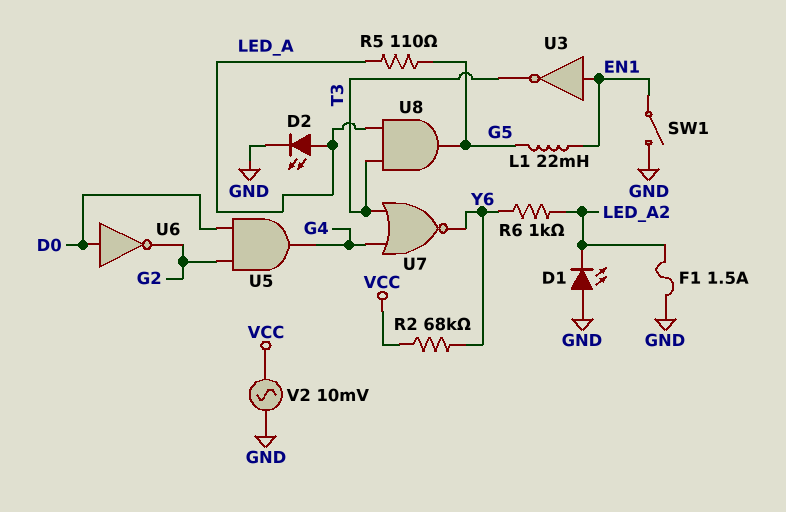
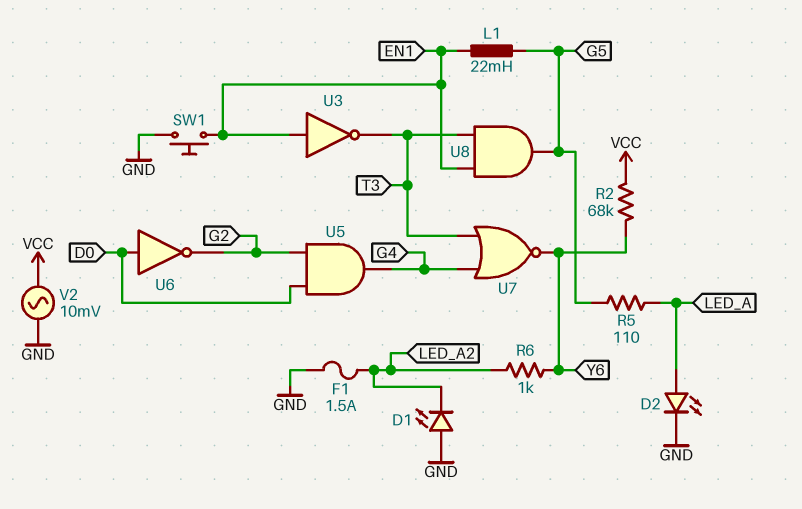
SW1: switch (EN1, GND) -> button (EN1, GND)
U8: AND (in LED_A, in T3, out G5) -> AND (in EN1, in T3, out G5)

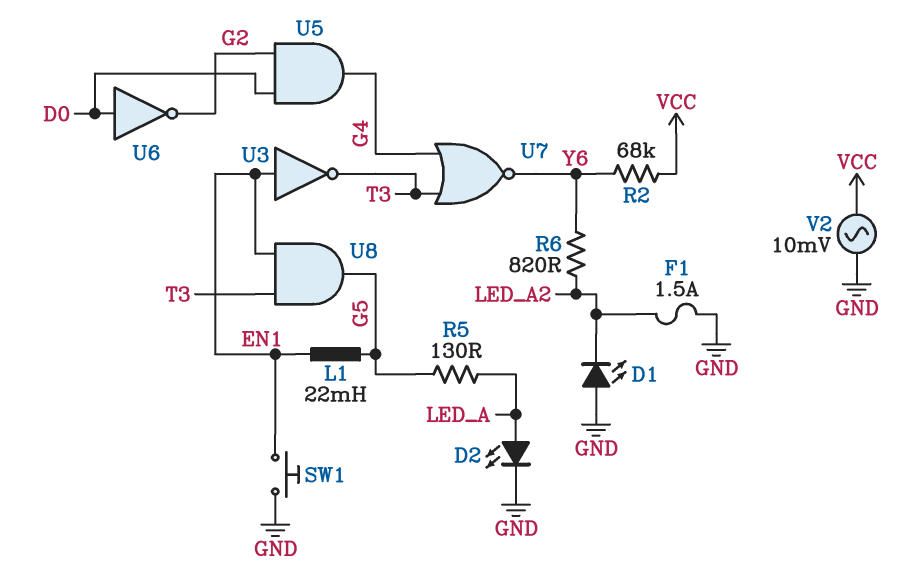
R5: 110 (G5, LED_A) -> 130 (G5, LED_A)
R6: 1k (LED_A2, Y6) -> 820 (LED_A2, Y6)

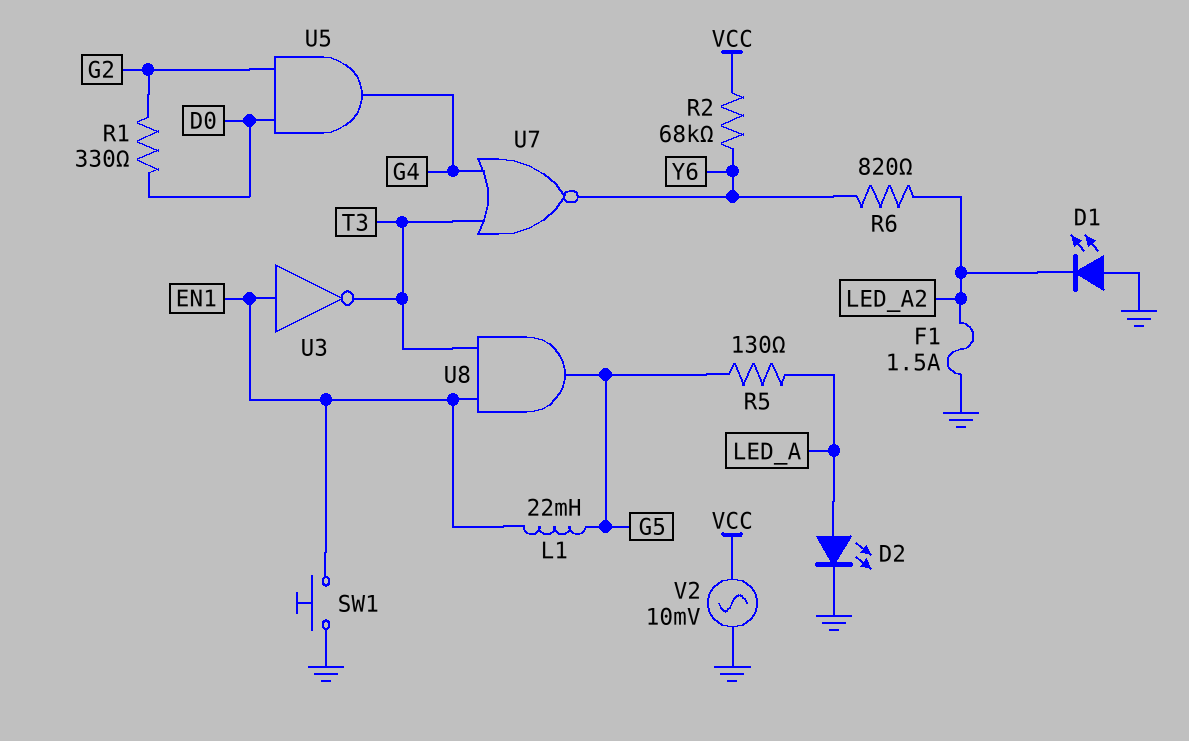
R1: none -> 330 (D0, G2)
U6: NOT (in D0, out G2) -> none

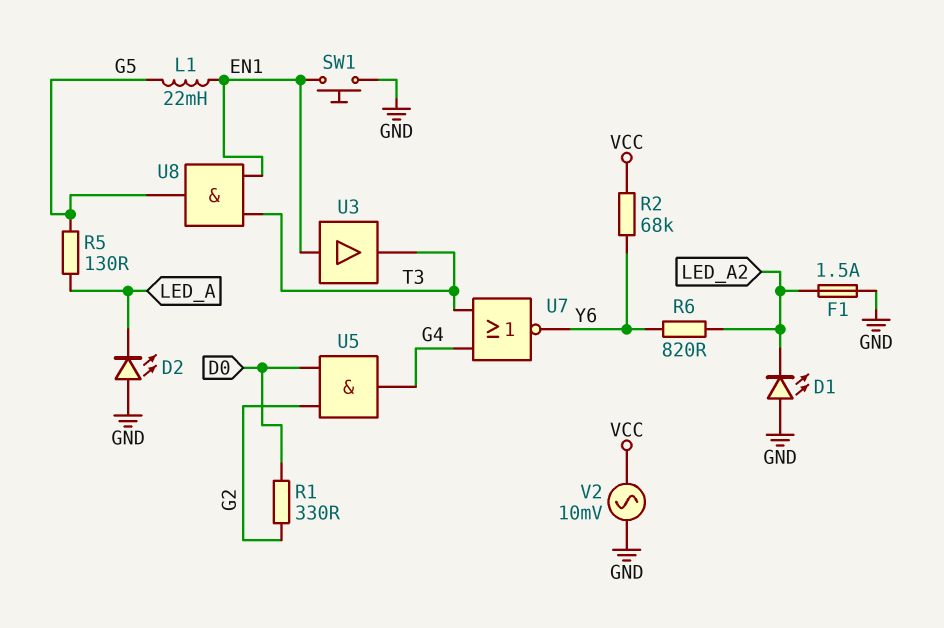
D2: LED (A LED_A, K GND) -> LED (A GND, K LED_A)
U3: NOT (in EN1, out T3) -> buffer (in EN1, out T3)

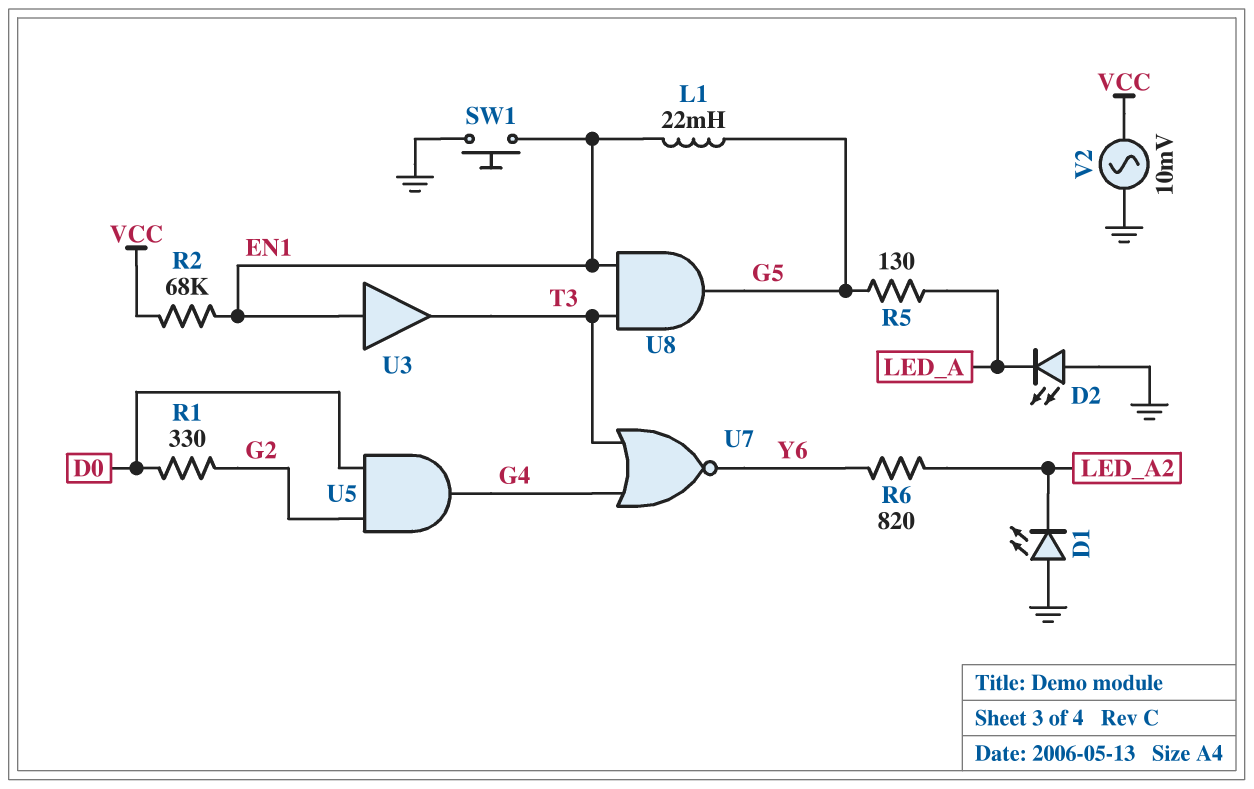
F1: 1.5A (GND, LED_A2) -> none
R2: 68k (VCC, Y6) -> 68k (EN1, VCC)

